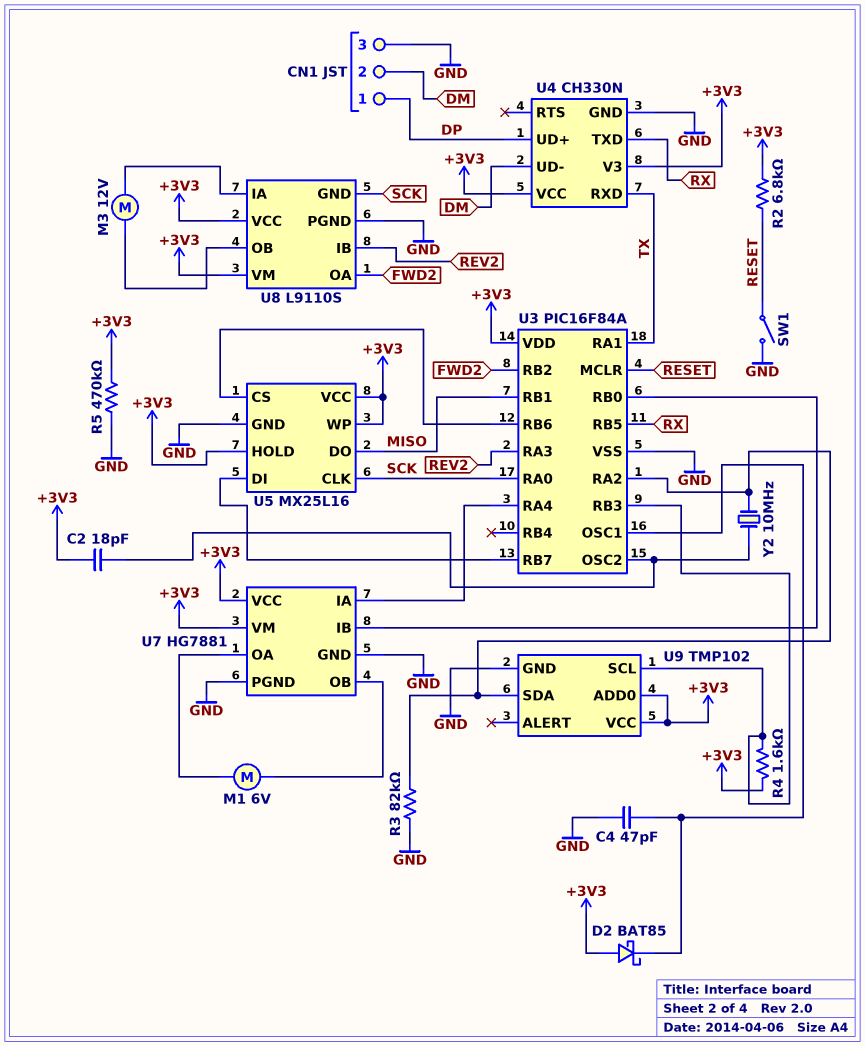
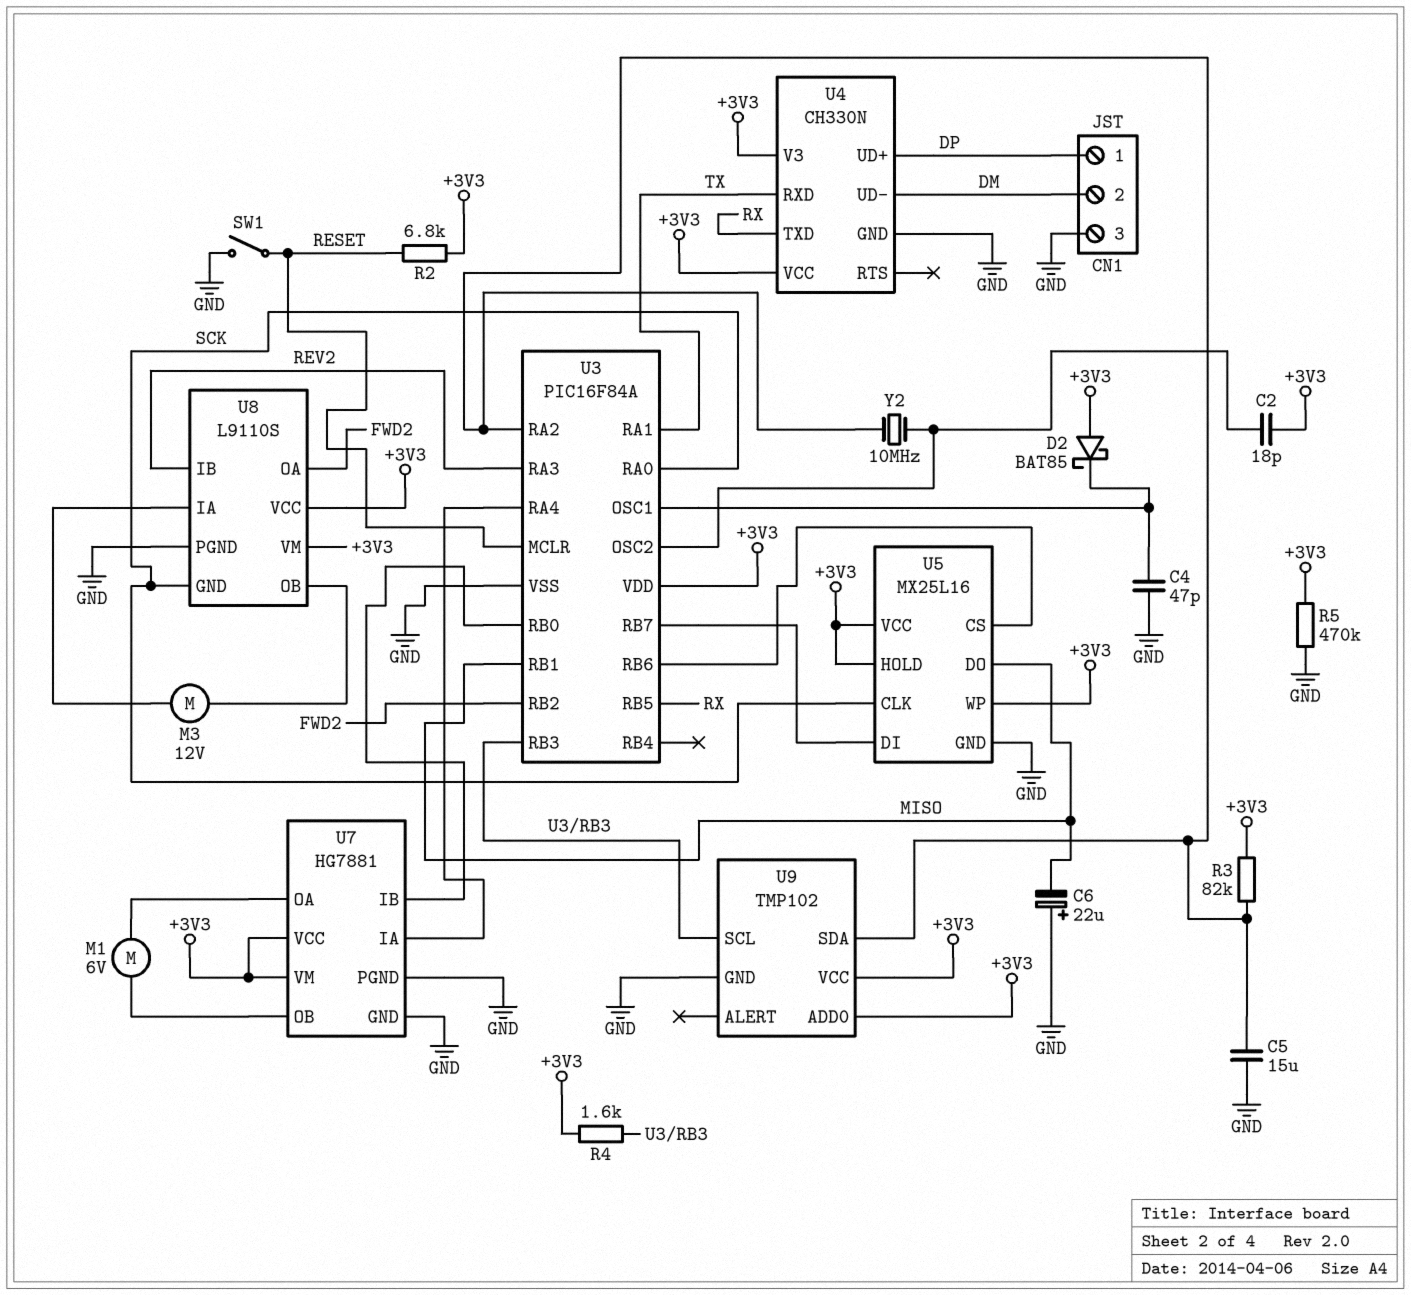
C5: none -> 15uF (GND, U3/RA2)
C6: none -> 22uF (plus GND, minus MISO)
R3: 82k (GND, U3/RA2) -> 82k (+3V3, U3/RA2)

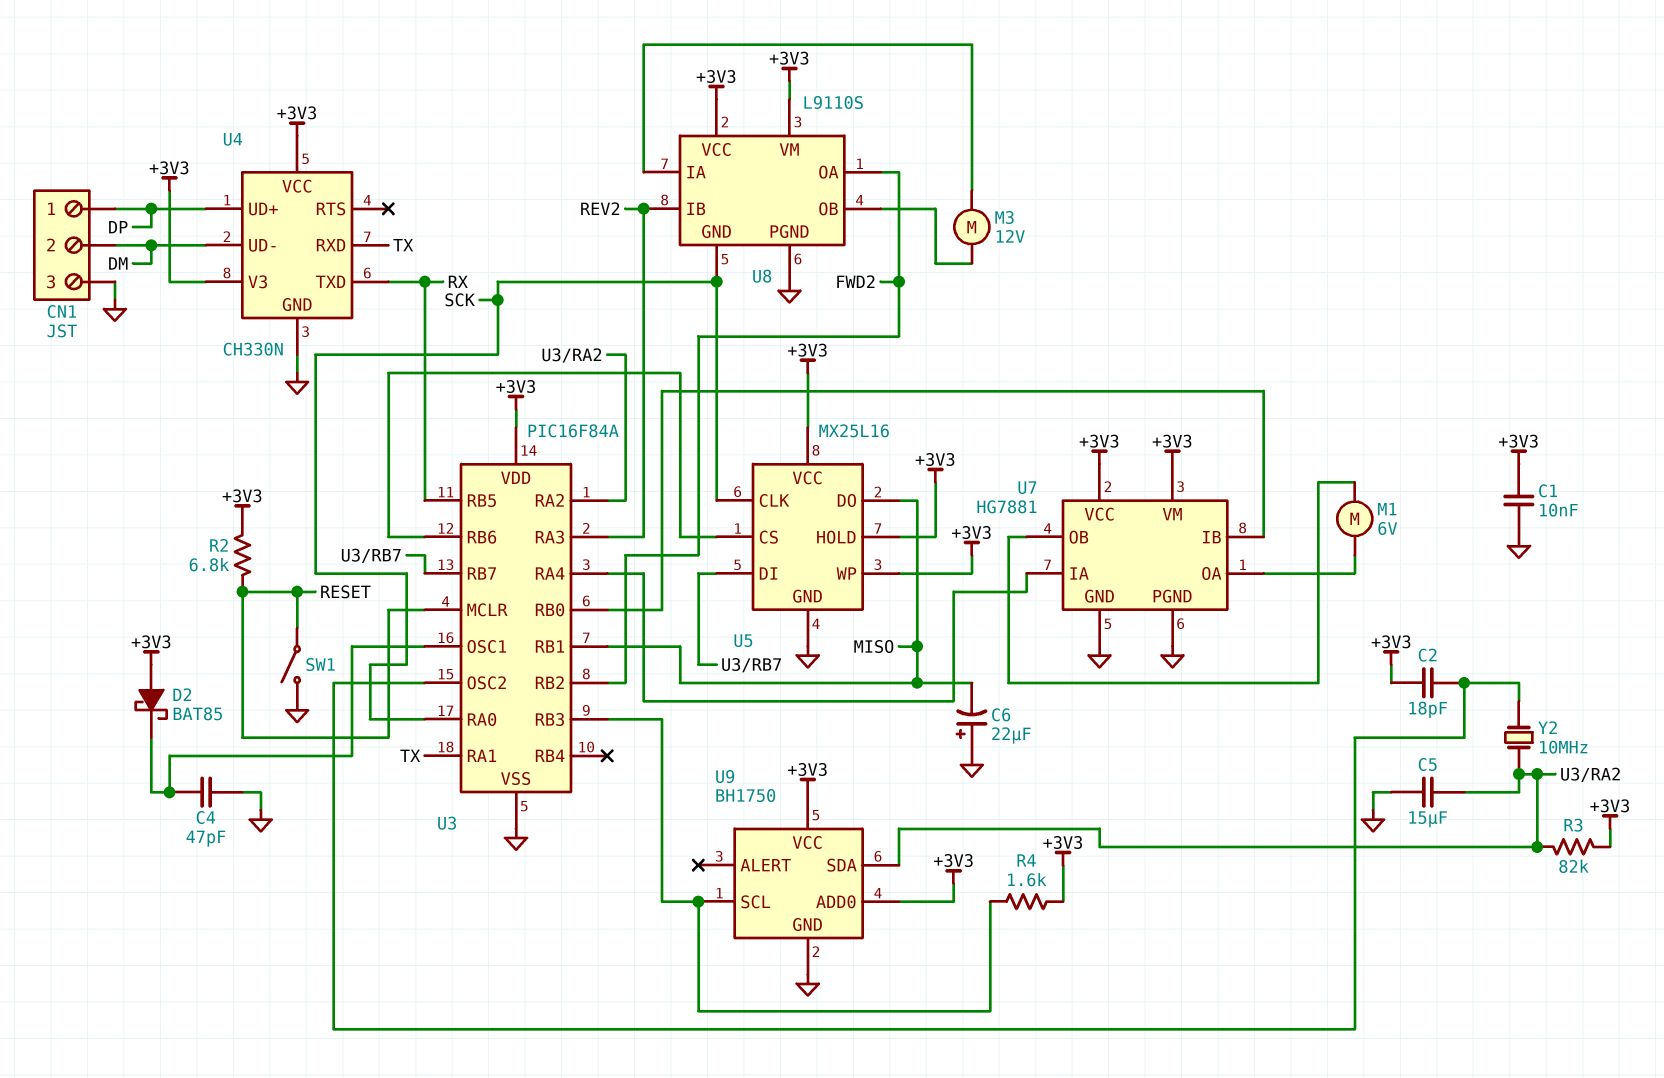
C1: none -> 10nF (+3V3, GND)
R5: 470k (+3V3, GND) -> none
U9: TMP102 -> BH1750

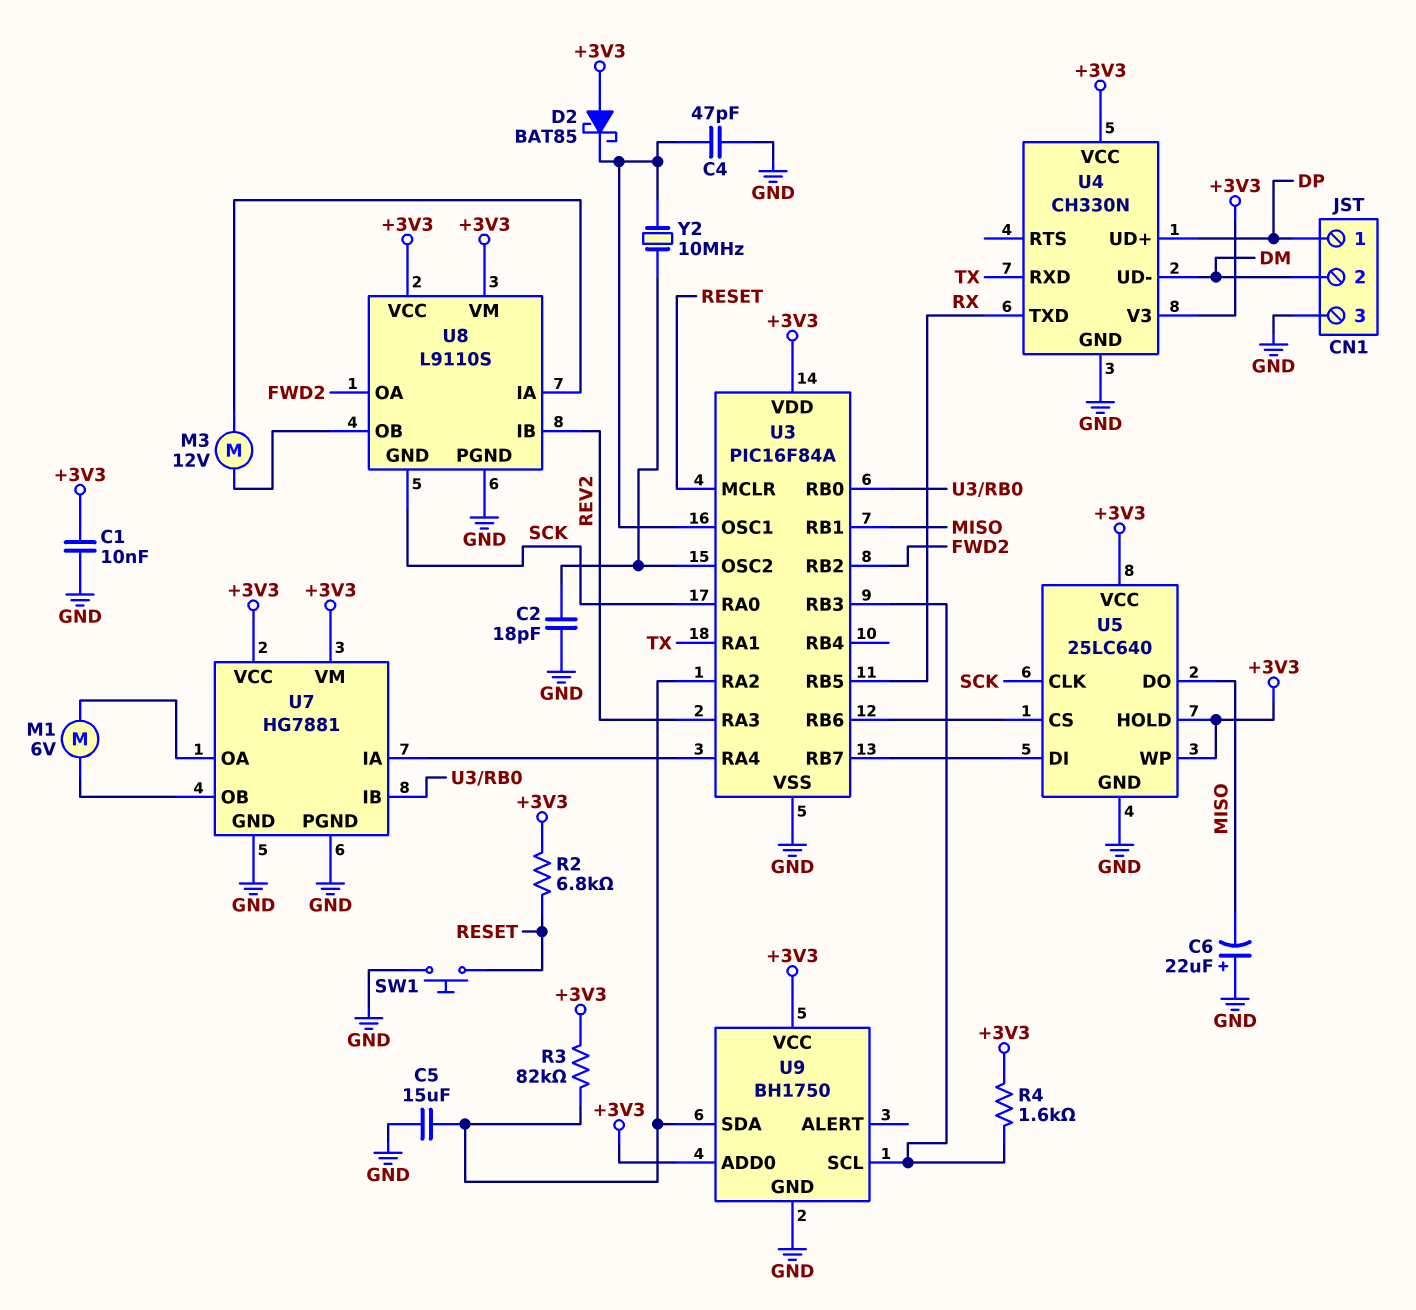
C2: 18pF (+3V3, U3/OSC2) -> 18pF (GND, U3/OSC2)
SW1: switch (GND, RESET) -> button (GND, RESET)
U5: MX25L16 -> 25LC640
Y2: 10MHz (U3/OSC2, U3/RA2) -> 10MHz (U3/OSC1, U3/OSC2)

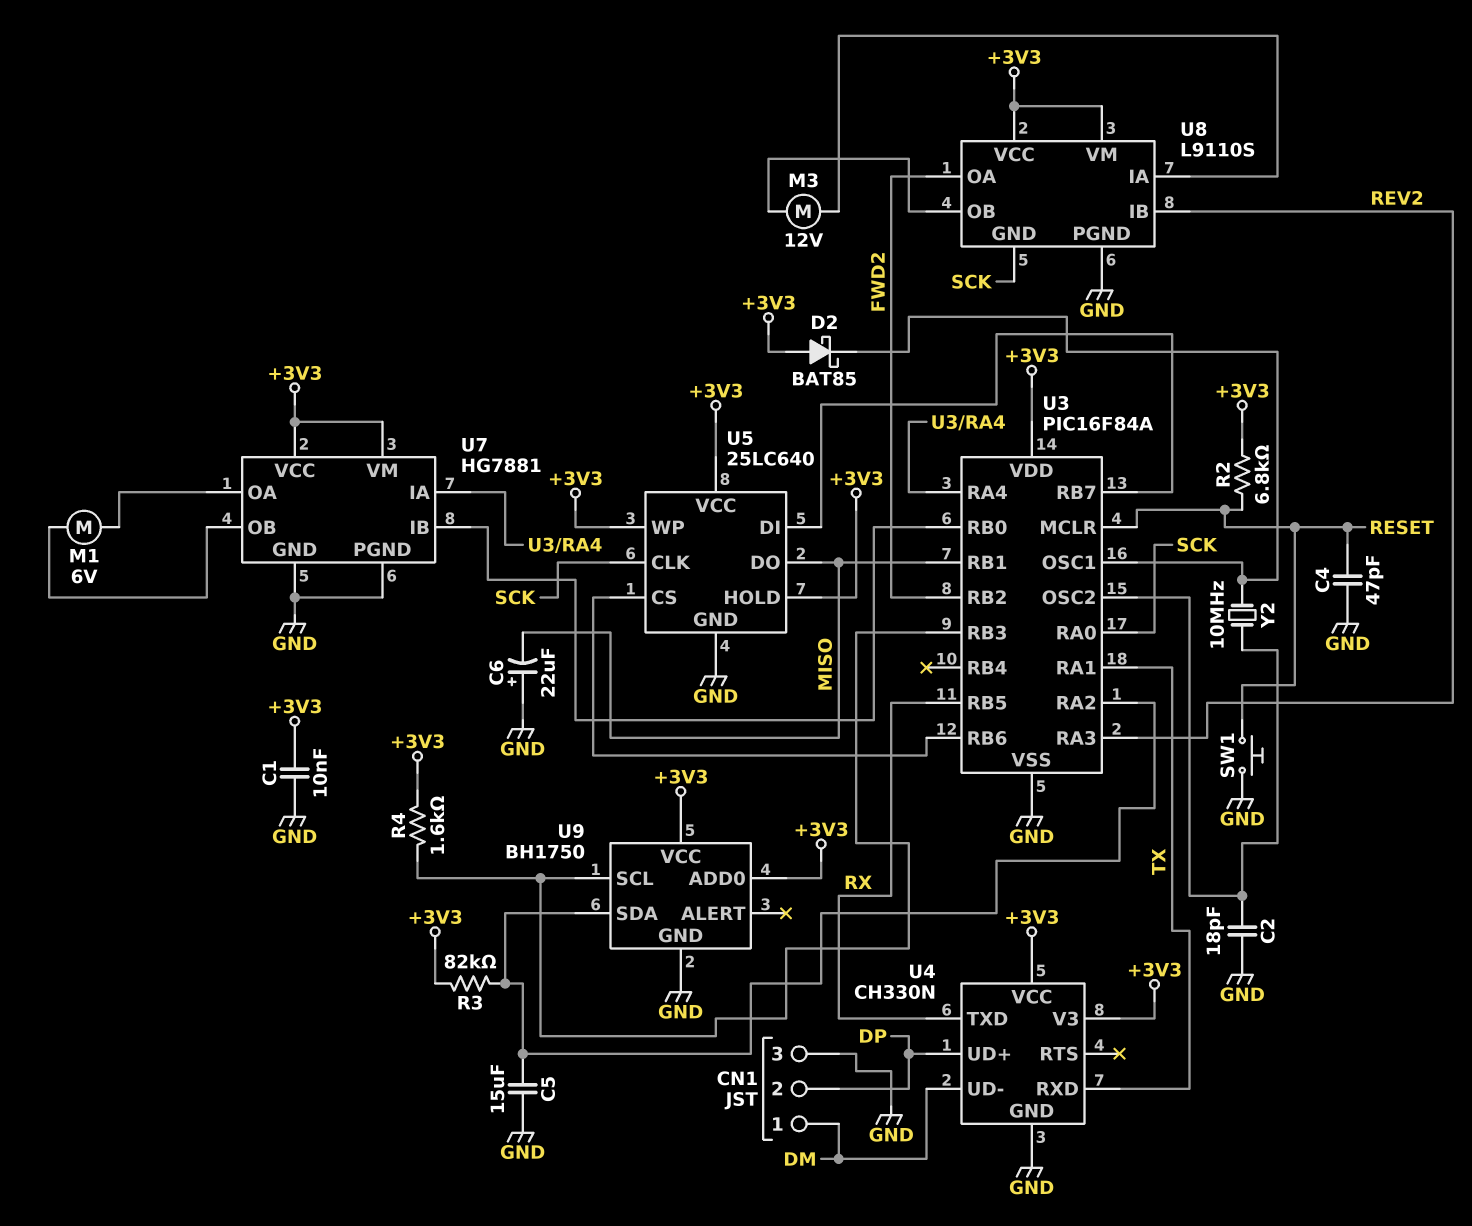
C4: 47pF (GND, U3/OSC1) -> 47pF (GND, RESET)
CN1 pin 1: DP -> DM
CN1 pin 2: DM -> DP

